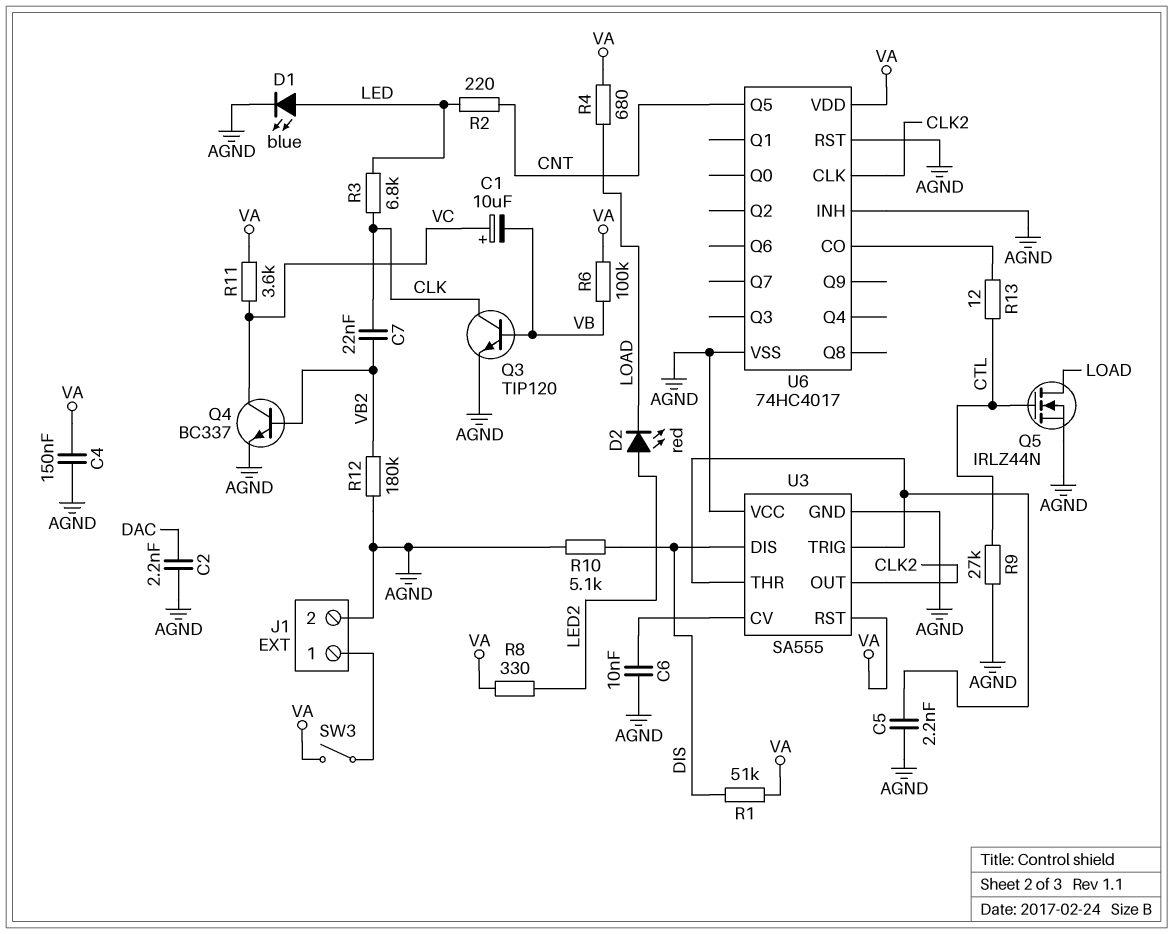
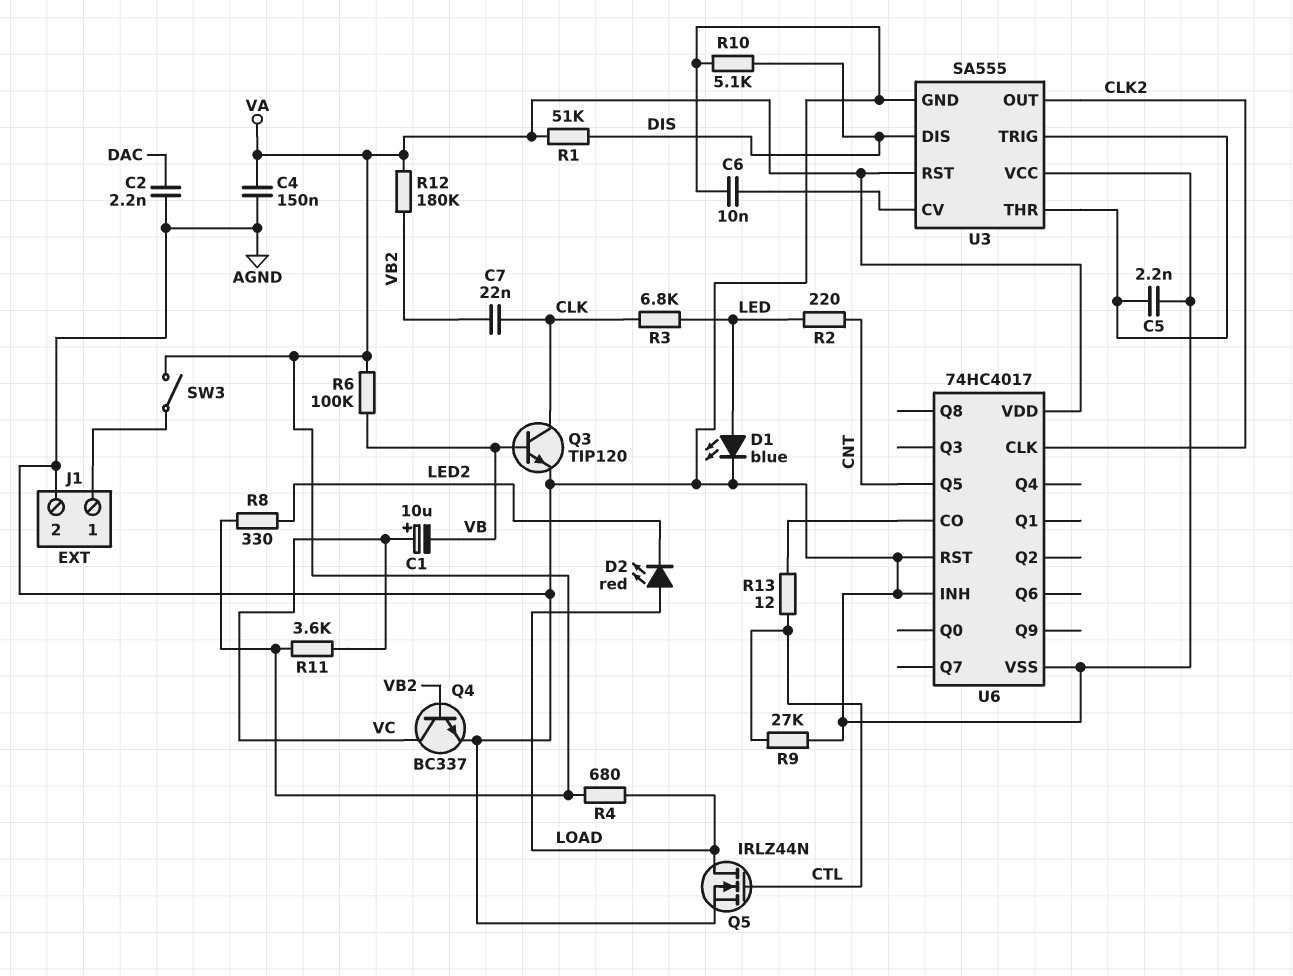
D2: LED red (A LED2, K LOAD) -> LED red (A LOAD, K LED2)
R12: 180k (AGND, VB2) -> 180k (VA, VB2)

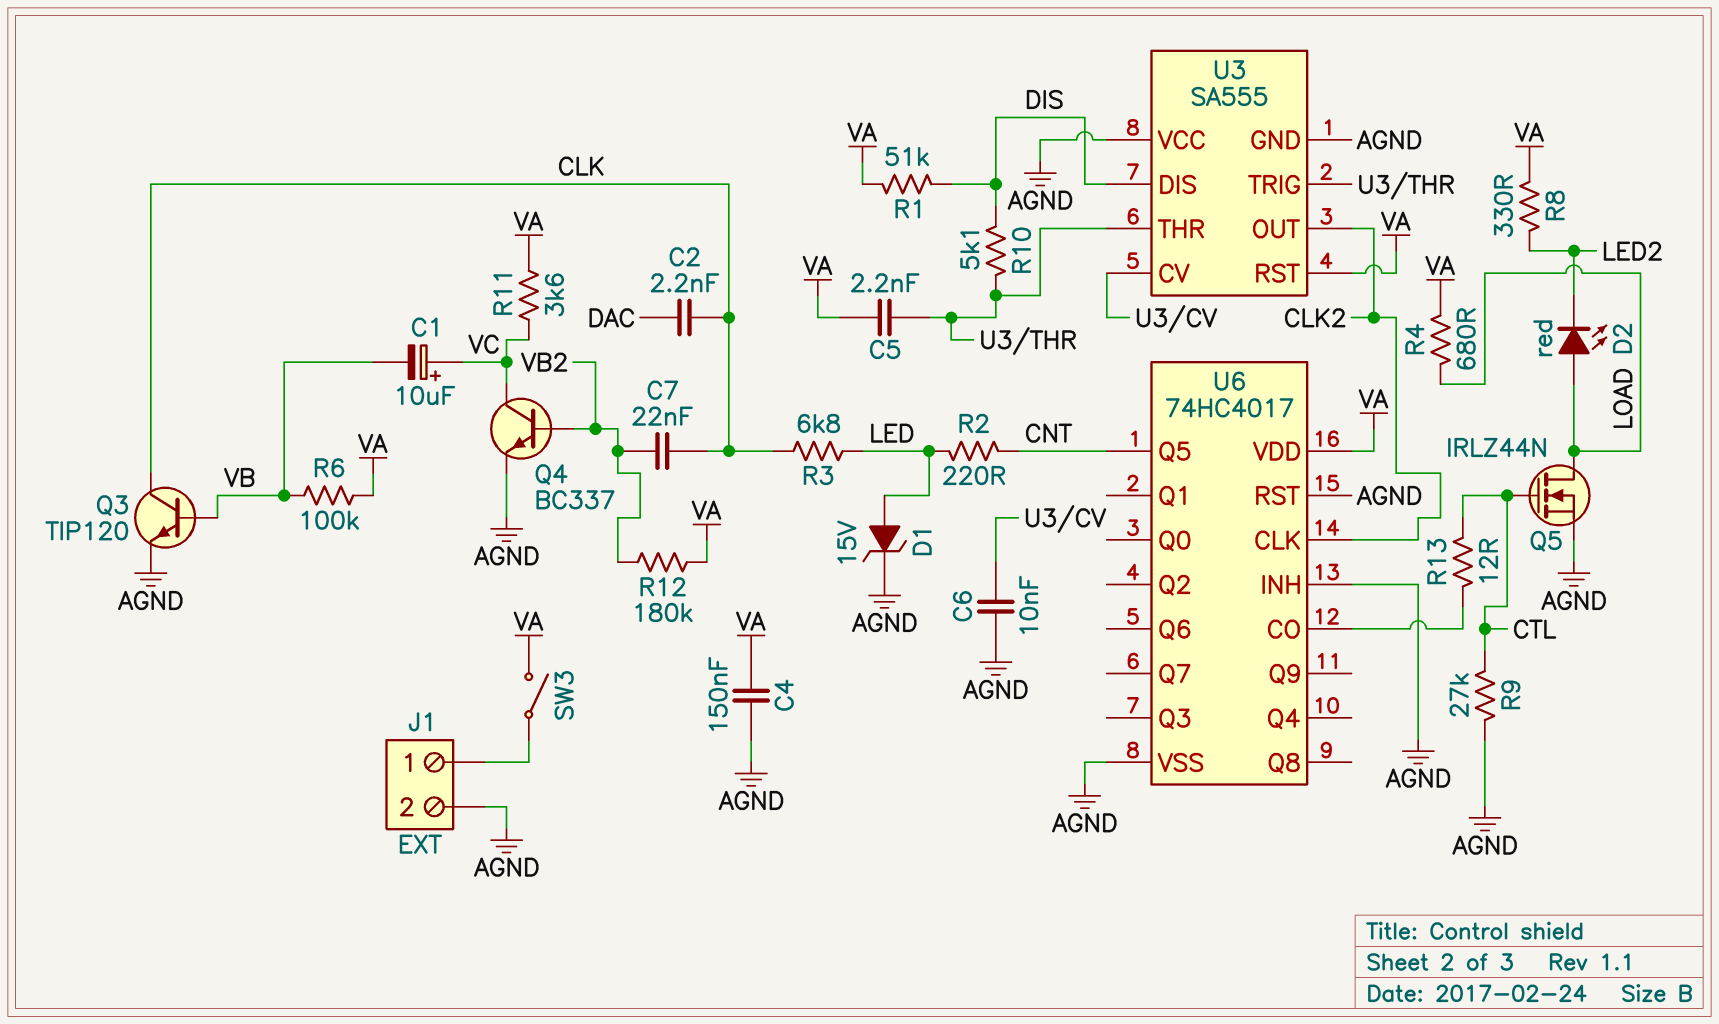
C2: 2.2nF (AGND, DAC) -> 2.2nF (CLK, DAC)
C5: 2.2nF (AGND, U3/THR) -> 2.2nF (U3/THR, VA)
D1: LED blue (A LED, K AGND) -> zener 15V (A LED, K AGND)
R10: 5.1k (AGND, DIS) -> 5.1k (DIS, U3/THR)

